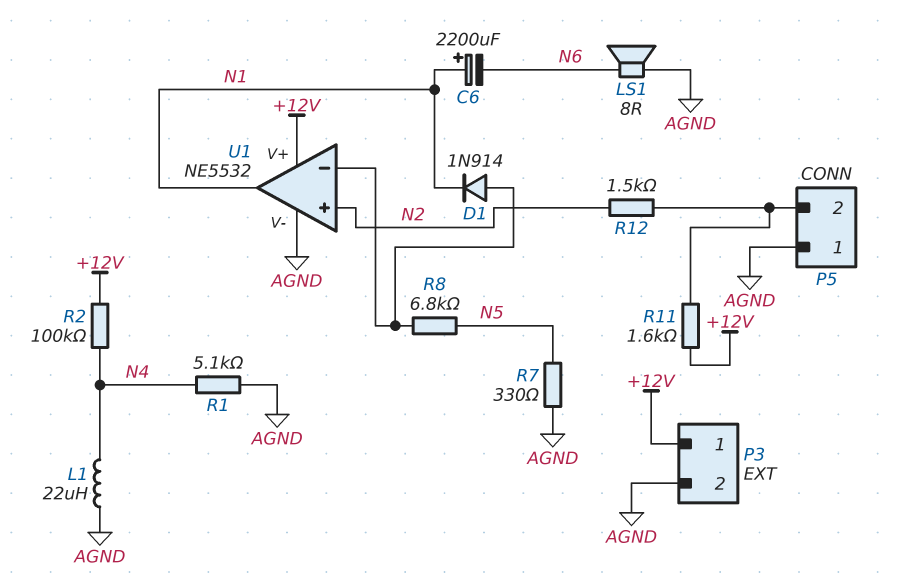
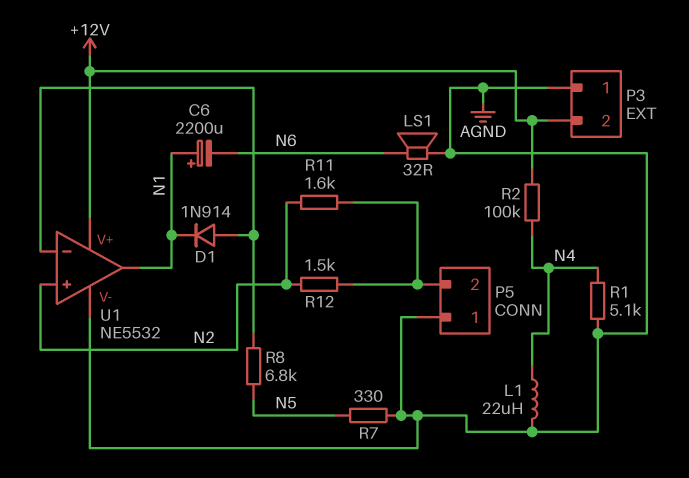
LS1: speaker 8R (AGND, N6) -> speaker 32R (AGND, N6)
P3 pin 1: +12V -> AGND
P3 pin 2: AGND -> +12V
R11: 1.6k (+12V, P5/2) -> 1.6k (N2, P5/2)

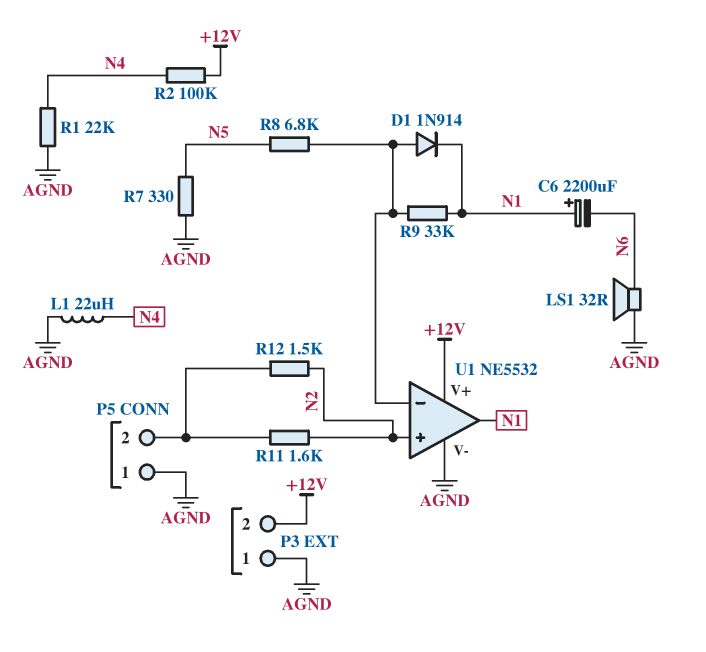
R1: 5.1k (AGND, N4) -> 22k (AGND, N4)
R9: none -> 33k (N1, U1/in-)

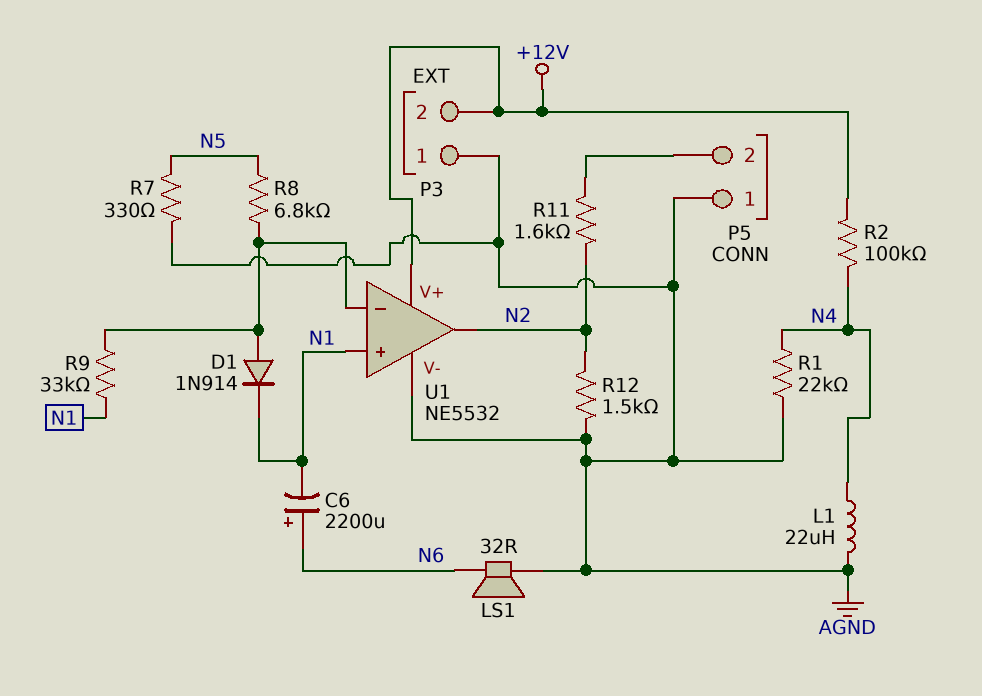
C6: 2200uF (plus N1, minus N6) -> 2200uF (plus N6, minus N1)
R12: 1.5k (N2, P5/2) -> 1.5k (AGND, N2)
U1 pin in+: N2 -> N1
U1 pin out: N1 -> N2

